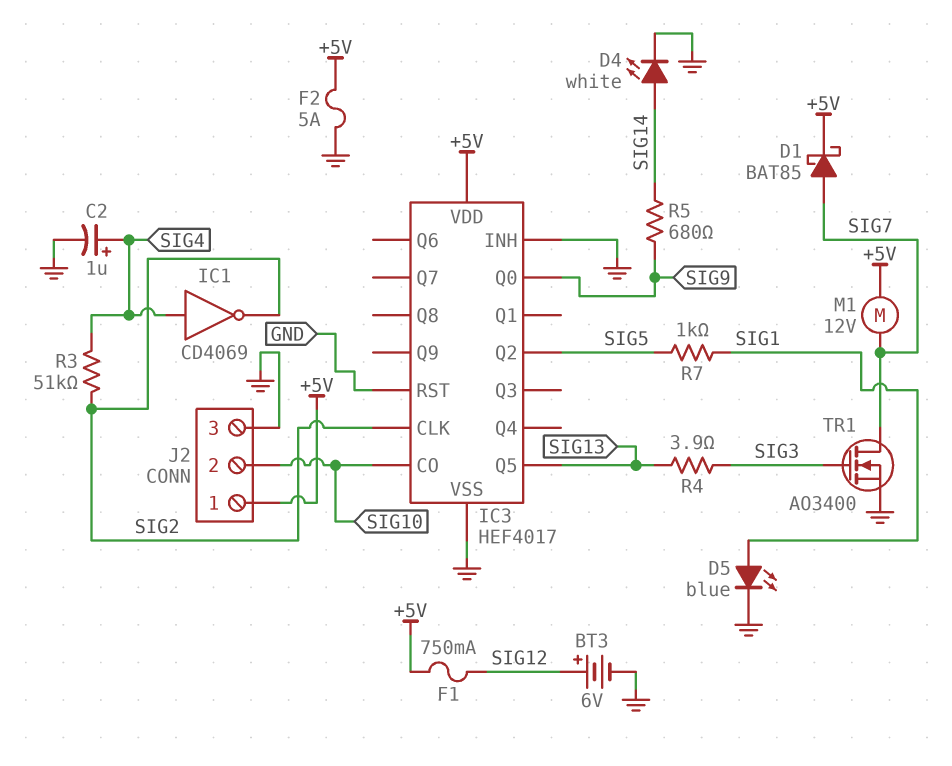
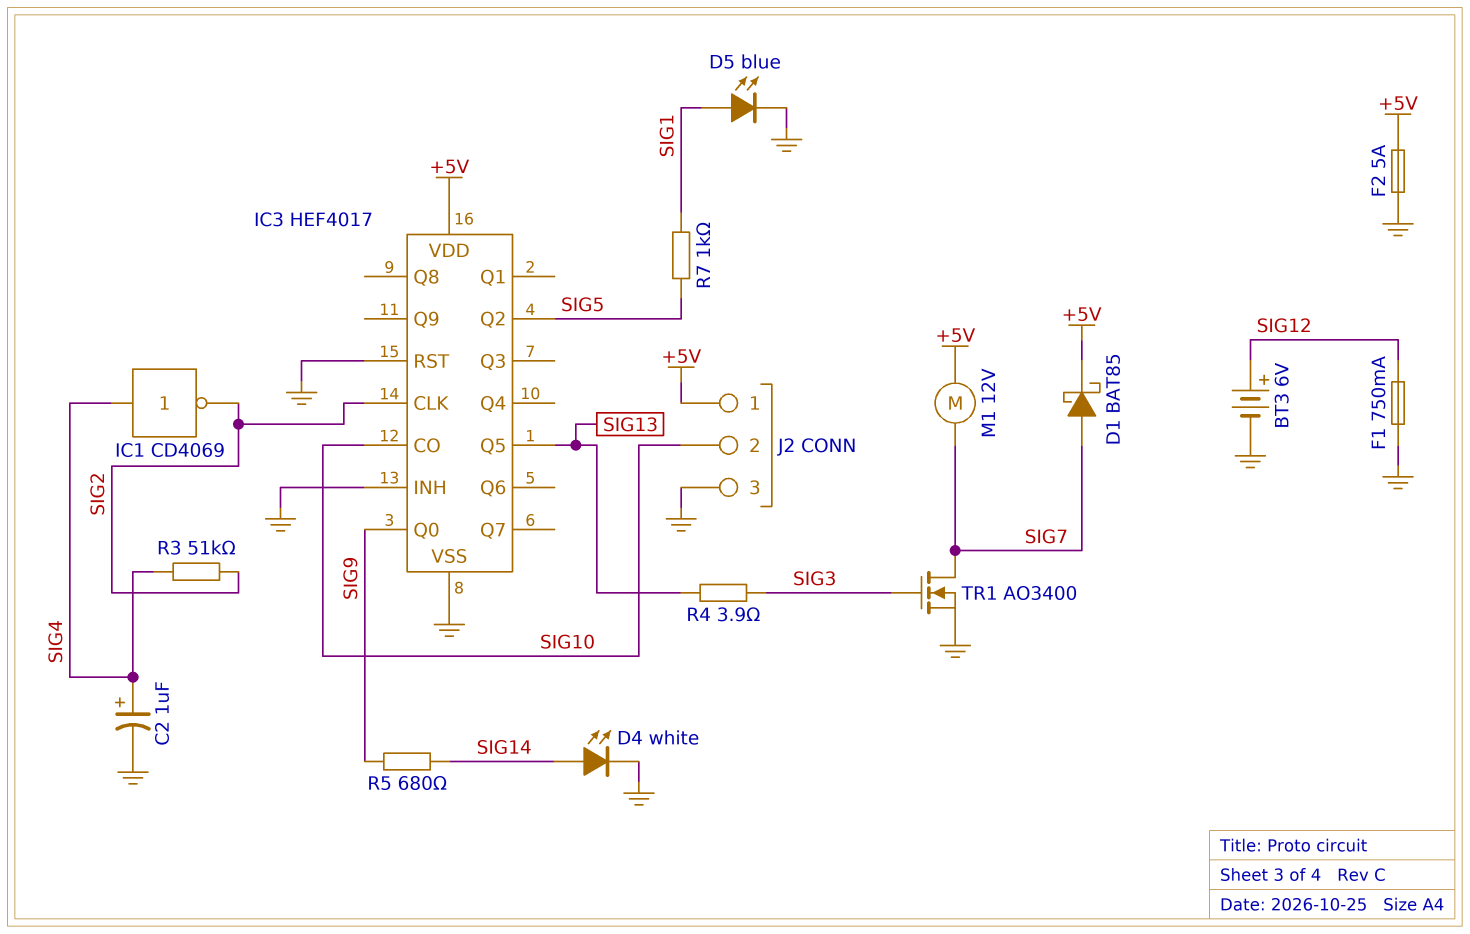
F1: 750mA (+5V, SIG12) -> 750mA (GND, SIG12)

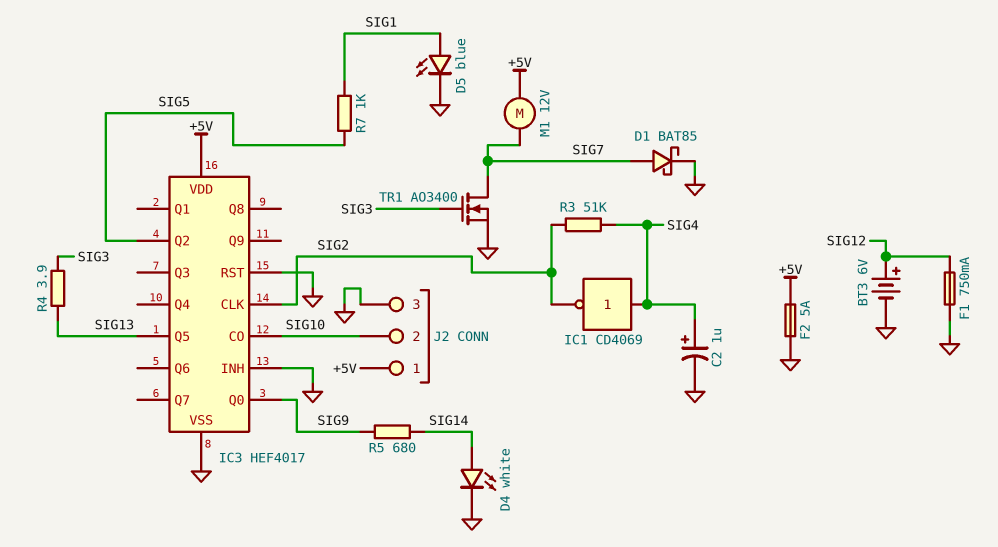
D1: schottky BAT85 (A SIG7, K +5V) -> schottky BAT85 (A SIG7, K GND)

